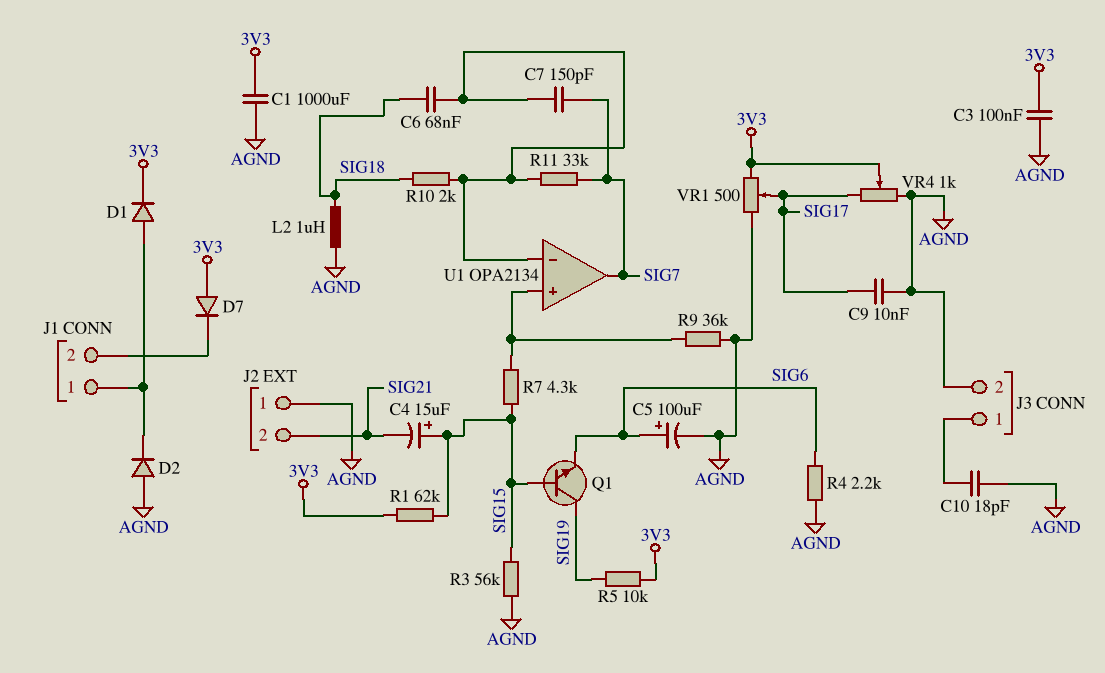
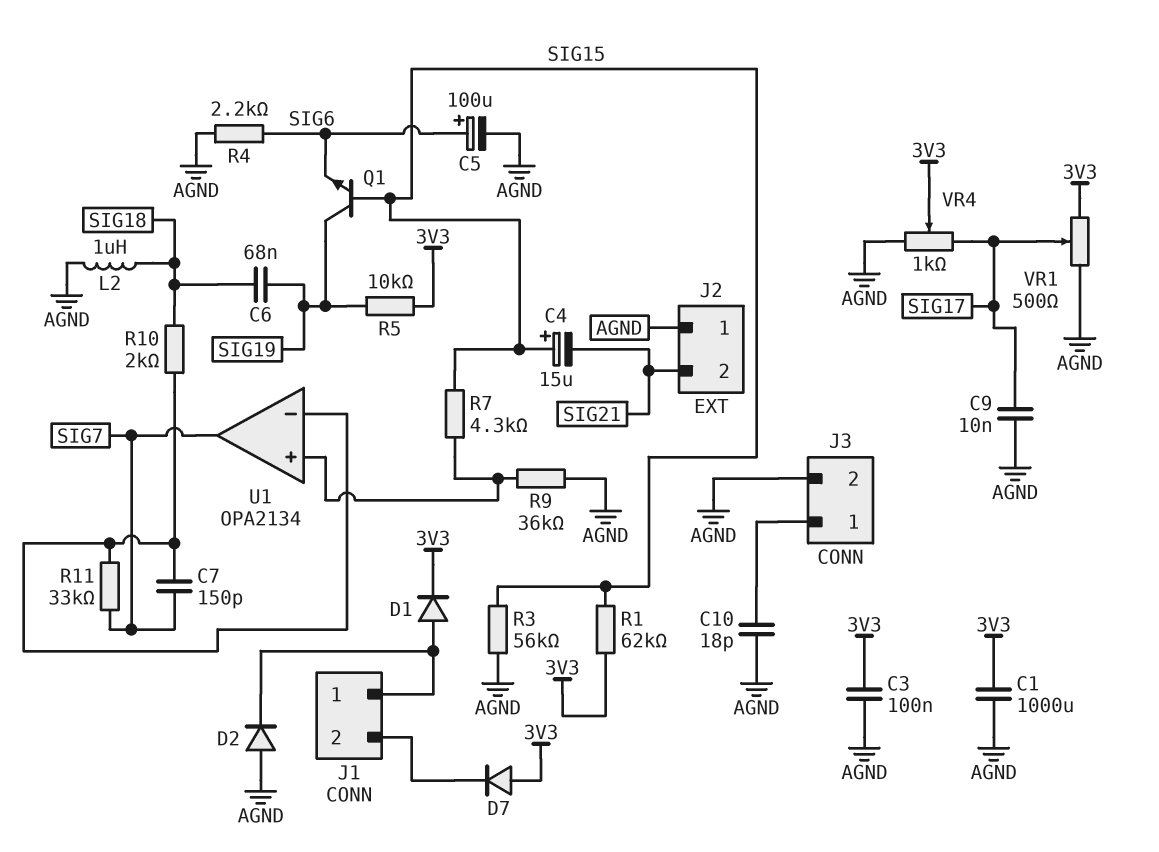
C6: 68nF (SIG18, U1/in-) -> 68nF (SIG18, SIG19)

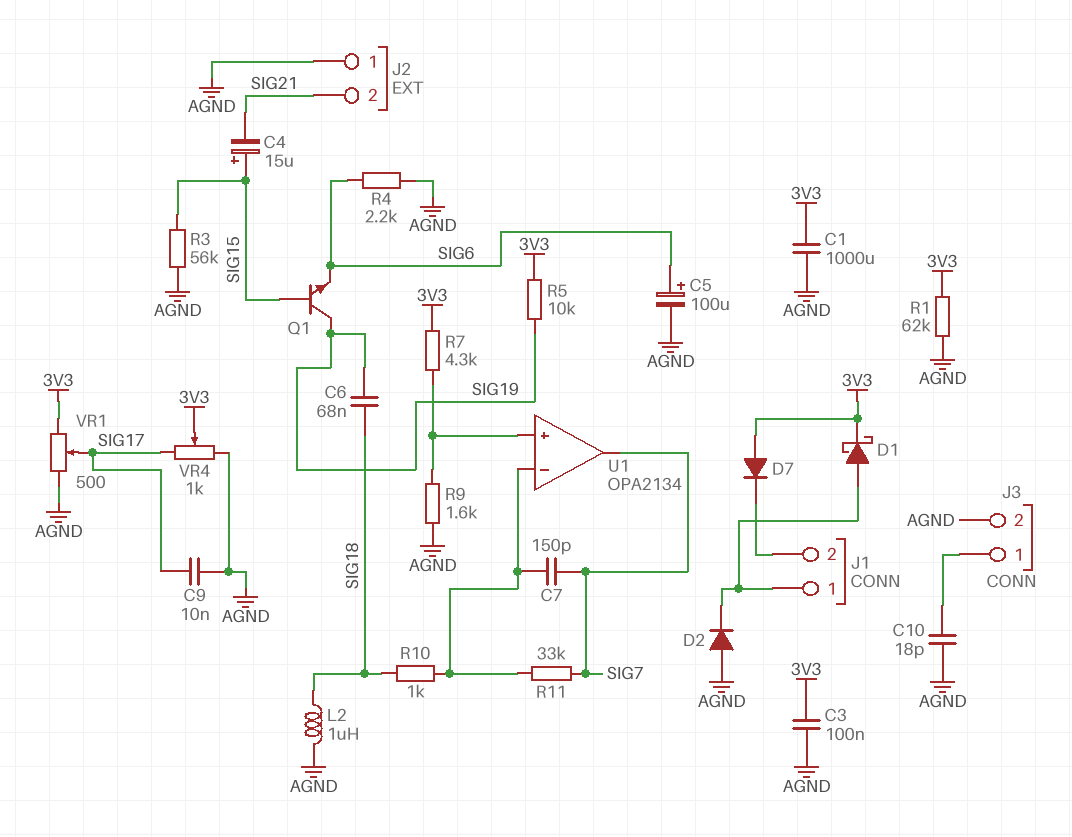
D1: diode (A J1/1, K 3V3) -> schottky (A J1/1, K 3V3)
R1: 62k (3V3, SIG15) -> 62k (3V3, AGND)
R7: 4.3k (SIG15, U1/in+) -> 4.3k (3V3, U1/in+)
R9: 36k (AGND, U1/in+) -> 1.6k (AGND, U1/in+)
R10: 2k (SIG18, U1/in-) -> 1k (SIG18, U1/in-)

